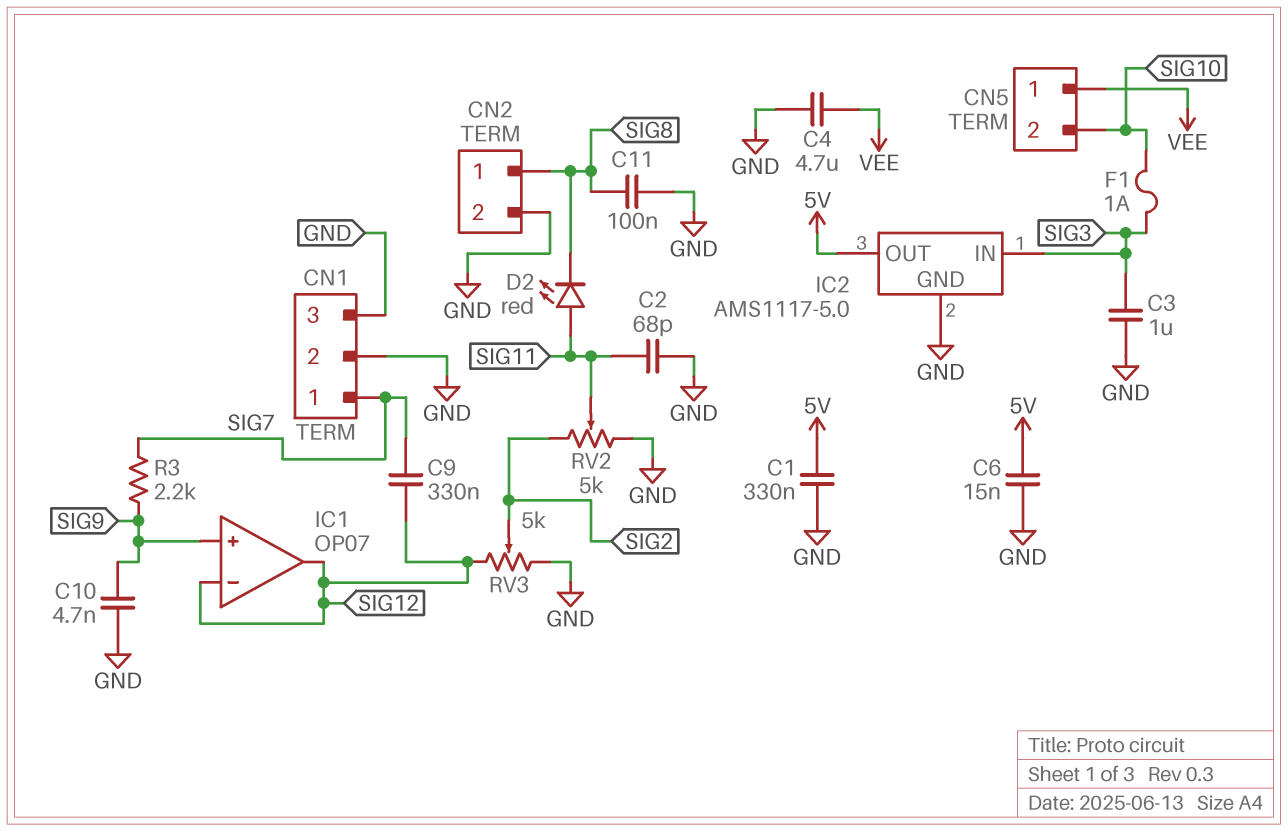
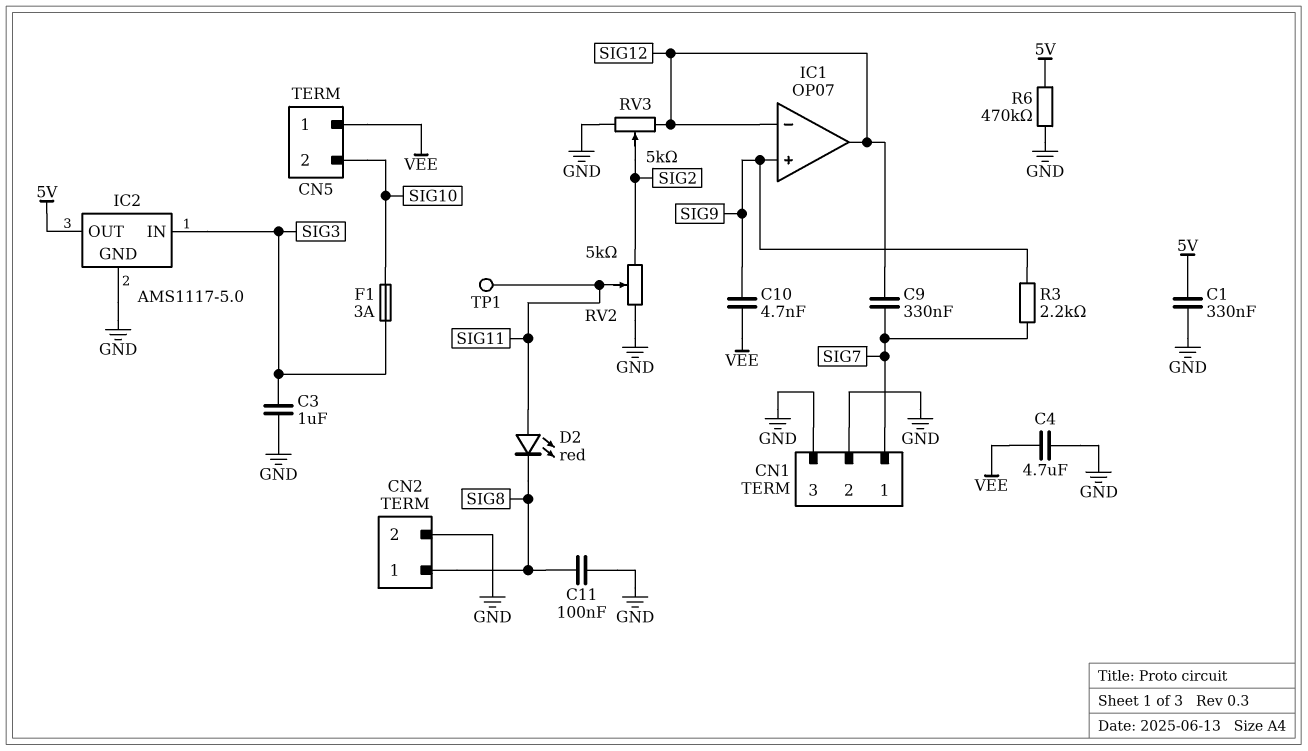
C2: 68pF (GND, SIG11) -> none
C6: 15nF (5V, GND) -> none
C10: 4.7nF (GND, SIG9) -> 4.7nF (SIG9, VEE)
F1: 1A (SIG3, SIG10) -> 3A (SIG3, SIG10)
R6: none -> 470k (5V, GND)
TP1: none -> test point (SIG11)

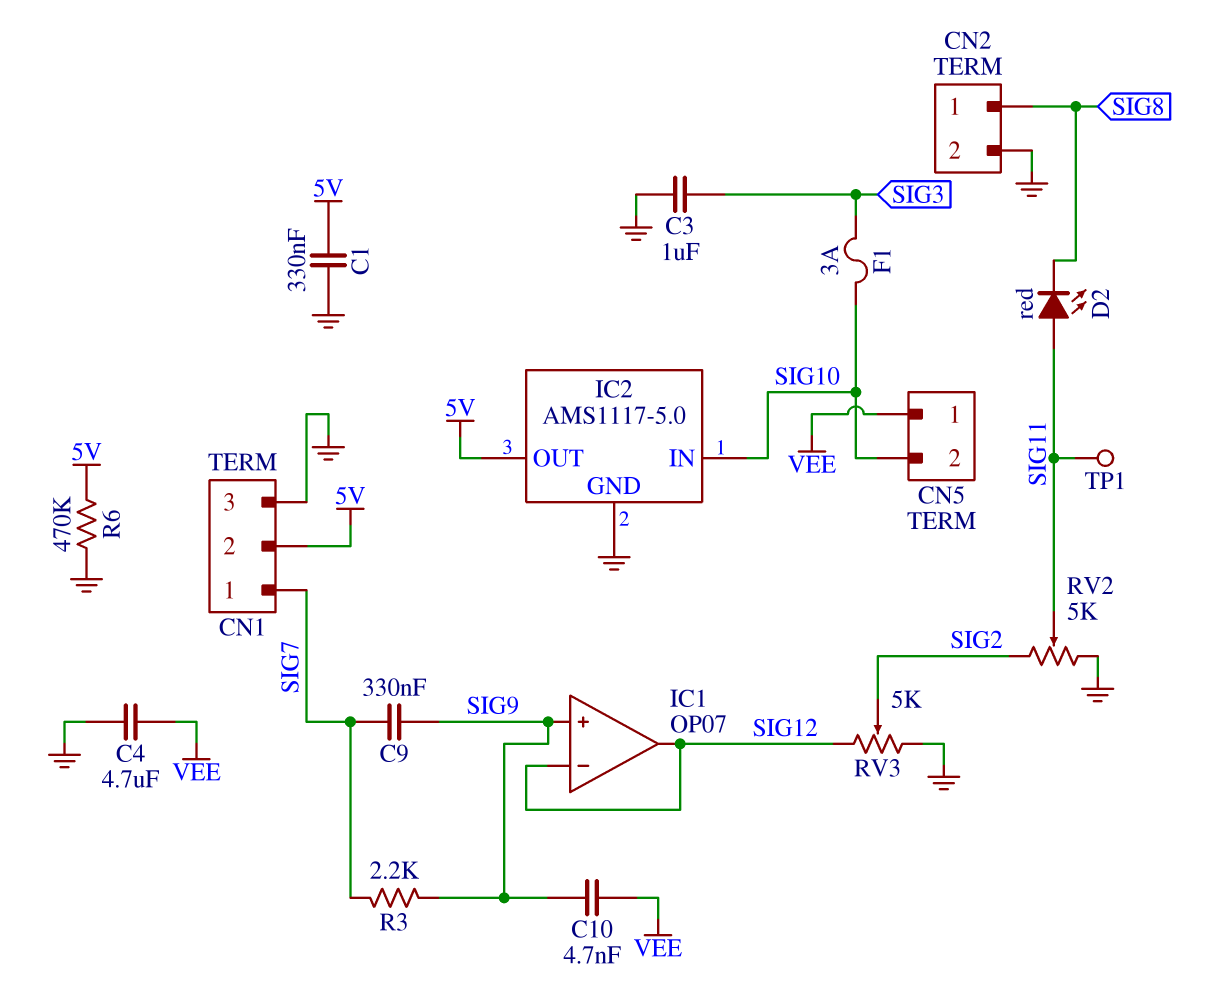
C9: 330nF (SIG7, SIG12) -> 330nF (SIG7, SIG9)
C11: 100nF (GND, SIG8) -> none
CN1 pin 2: GND -> 5V
IC2 pin IN: SIG3 -> SIG10

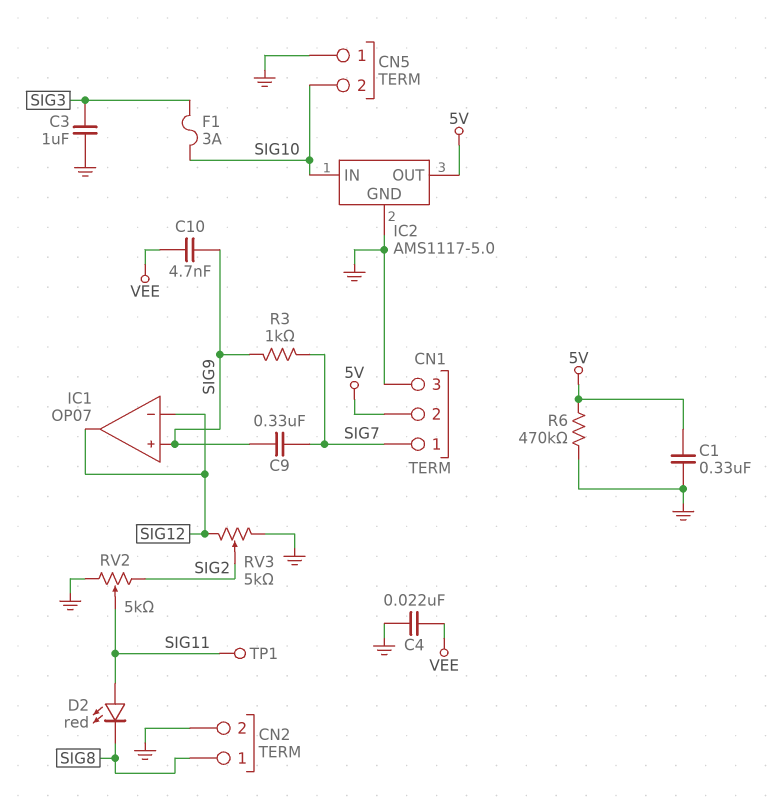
C4: 4.7uF (GND, VEE) -> 22nF (GND, VEE)
CN5 pin 1: VEE -> GND
R3: 2.2k (SIG7, SIG9) -> 1k (SIG7, SIG9)

